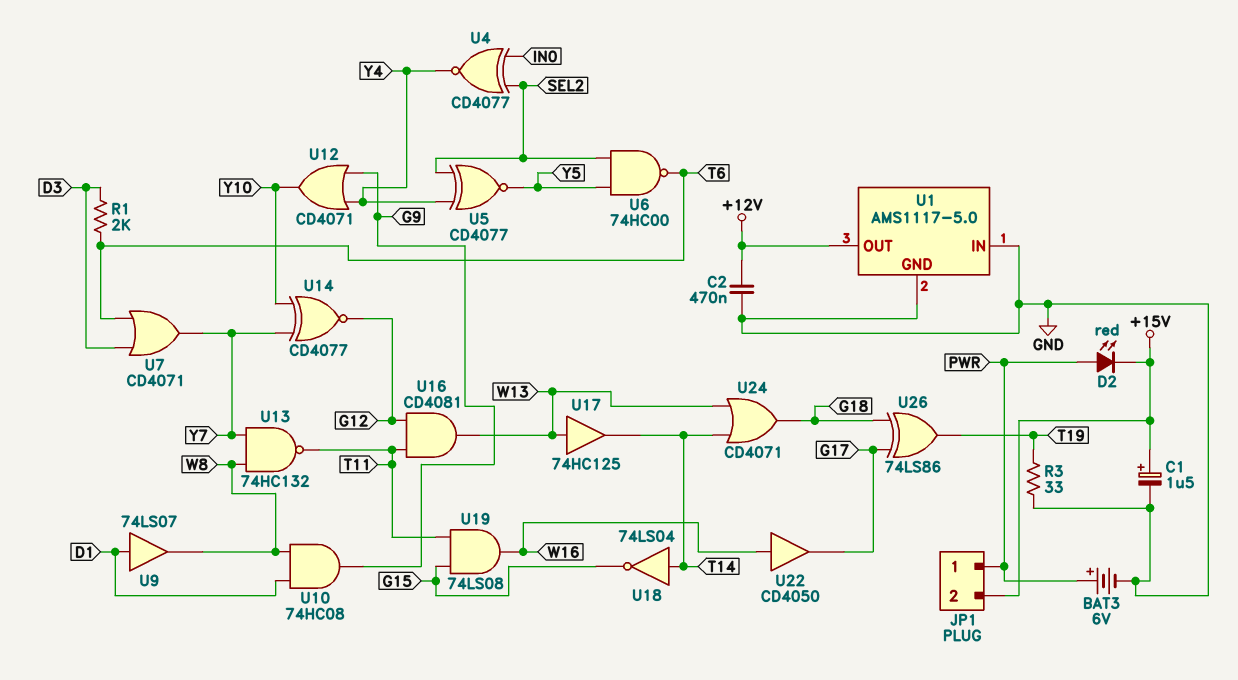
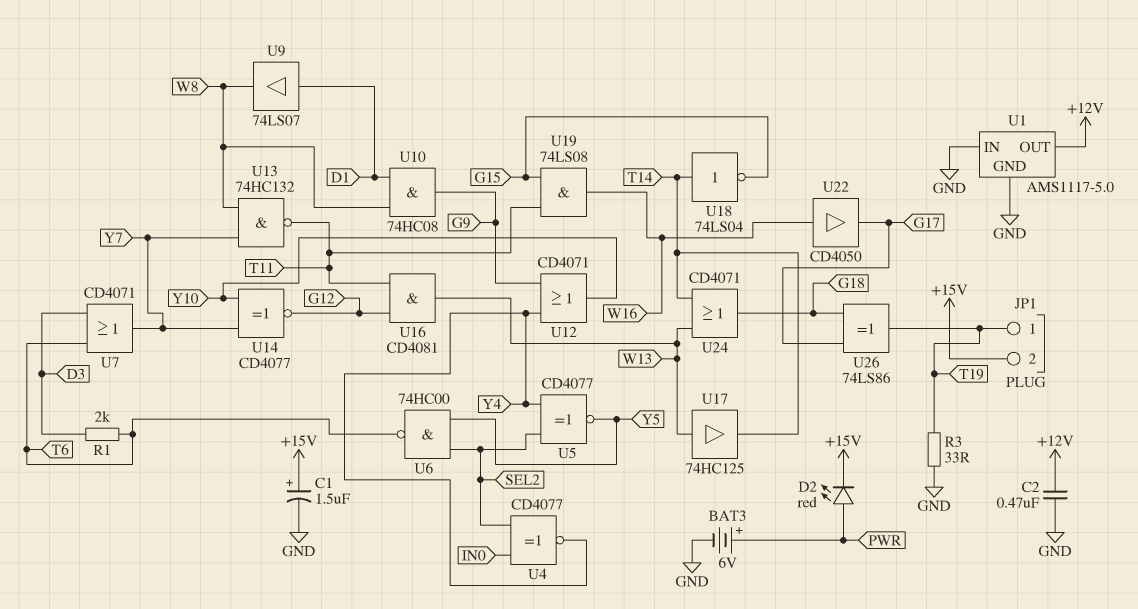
JP1 pin 1: PWR -> T19

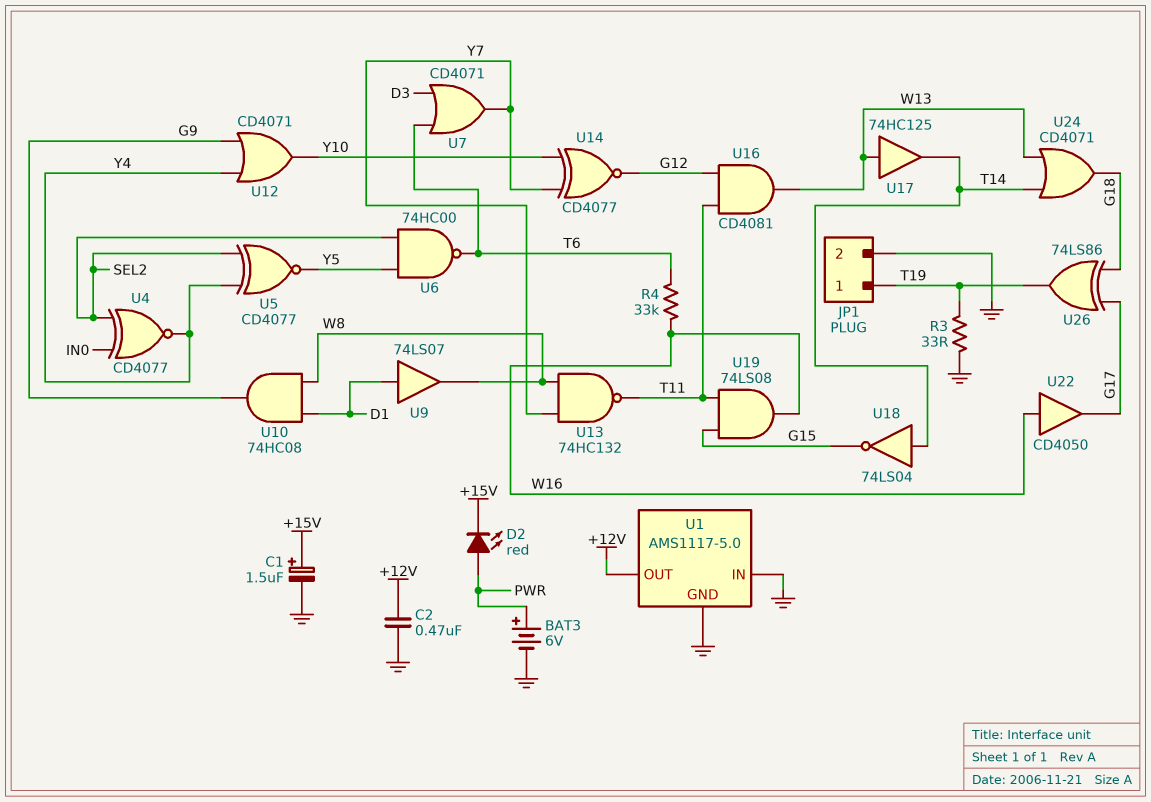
JP1 pin 2: +15V -> GND
R1: 2k (D3, T6) -> none
R4: none -> 33k (T6, W16)

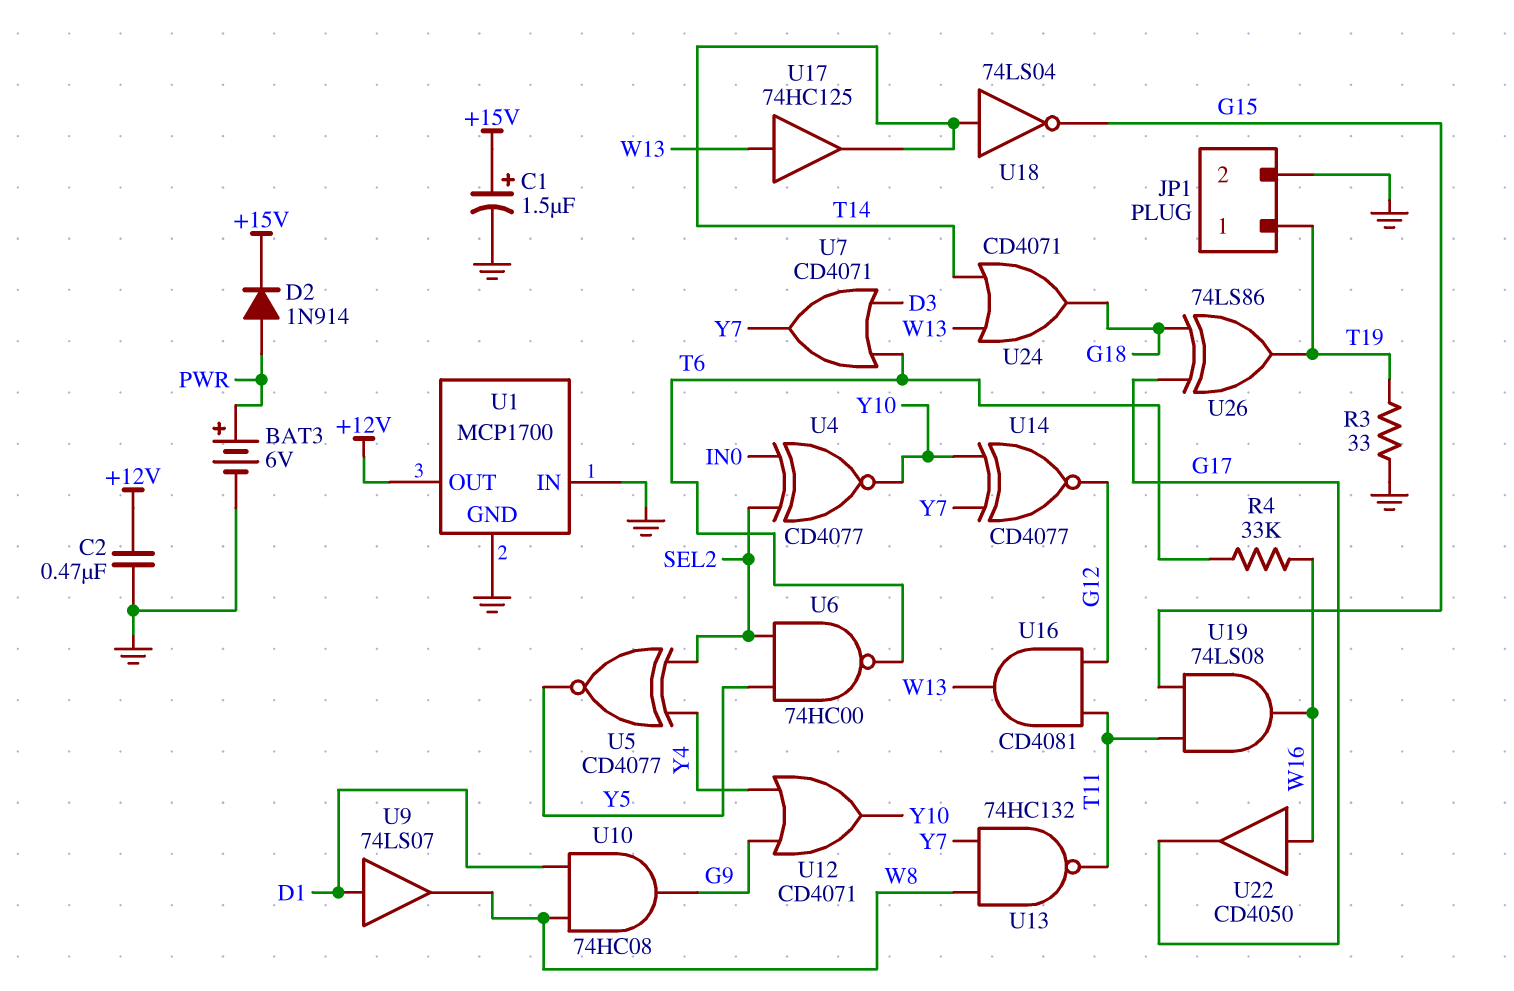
D2: LED red (A PWR, K +15V) -> diode 1N914 (A PWR, K +15V)
U1: AMS1117-5.0 -> MCP1700
U4: XNOR CD4077 (in IN0, in SEL2, out Y4) -> XNOR CD4077 (in IN0, in SEL2, out Y10)

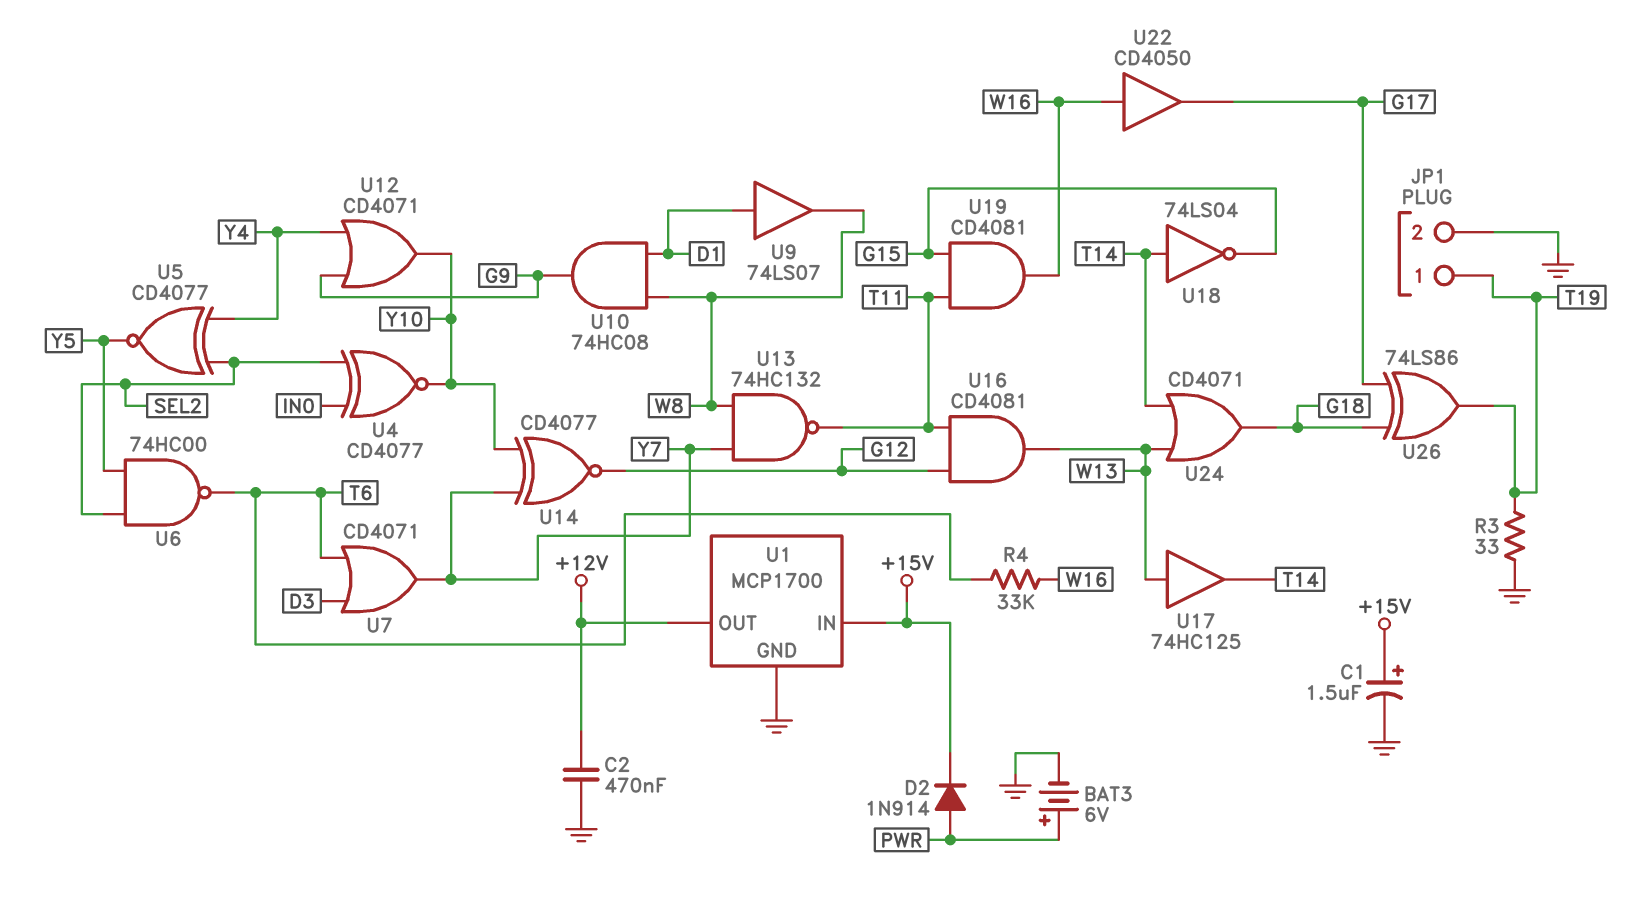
U1 pin IN: GND -> +15V
U19: AND 74LS08 (in G15, in T11, out W16) -> AND CD4081 (in G15, in T11, out W16)

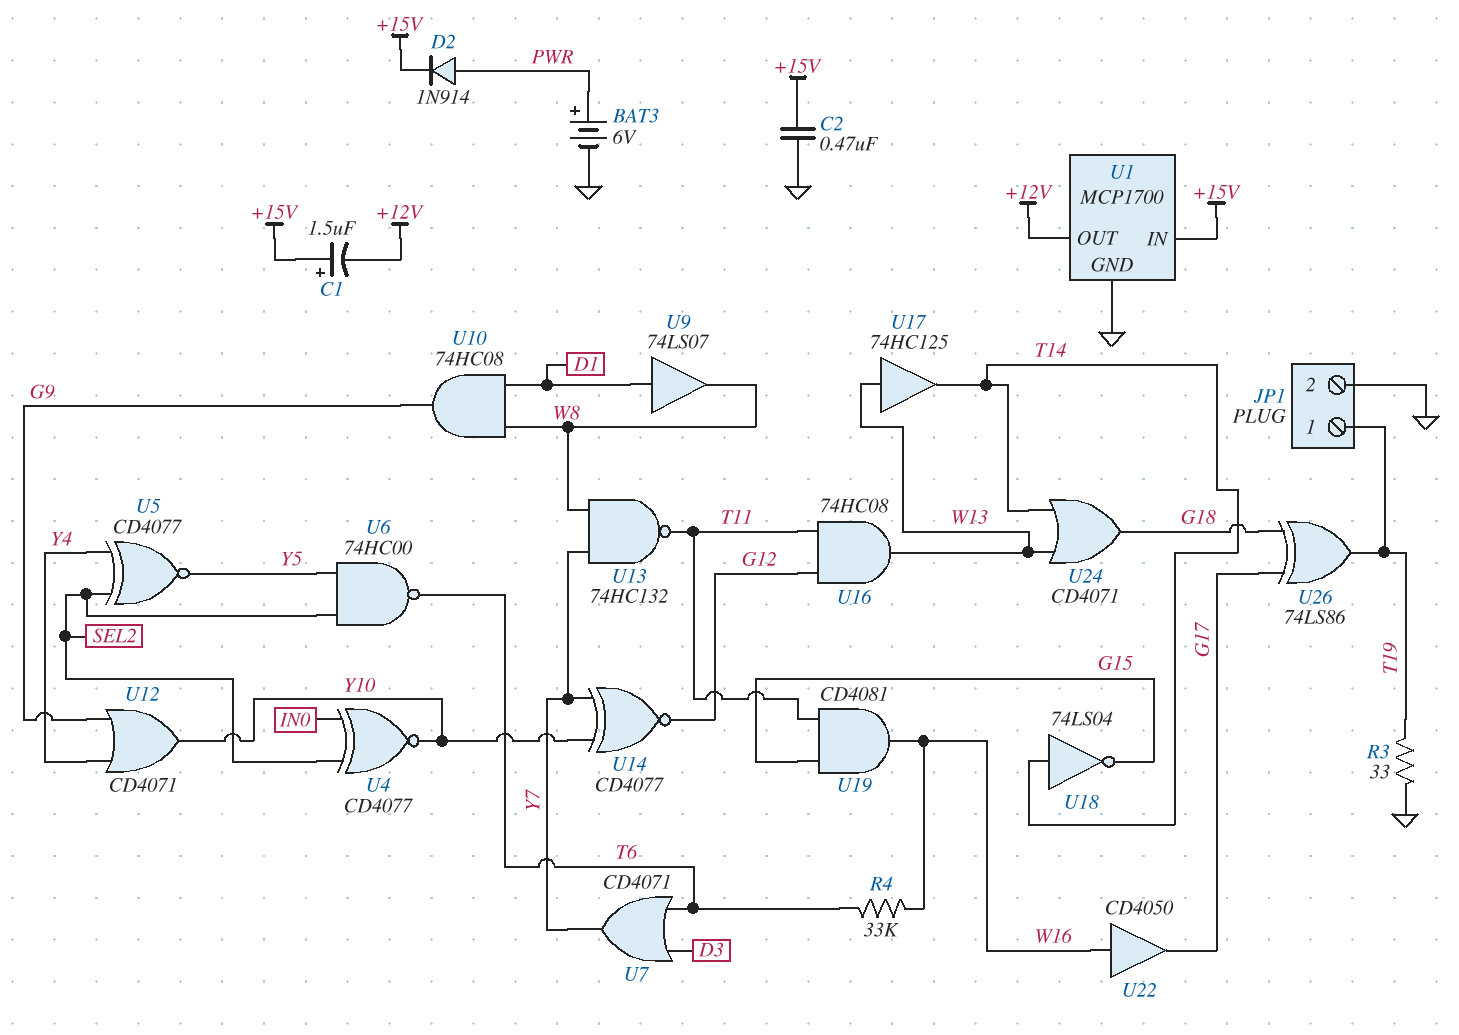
C1: 1.5uF (plus +15V, minus GND) -> 1.5uF (plus +15V, minus +12V)
C2: 470nF (+12V, GND) -> 470nF (+15V, GND)
U16: AND CD4081 (in G12, in T11, out W13) -> AND 74HC08 (in G12, in T11, out W13)

